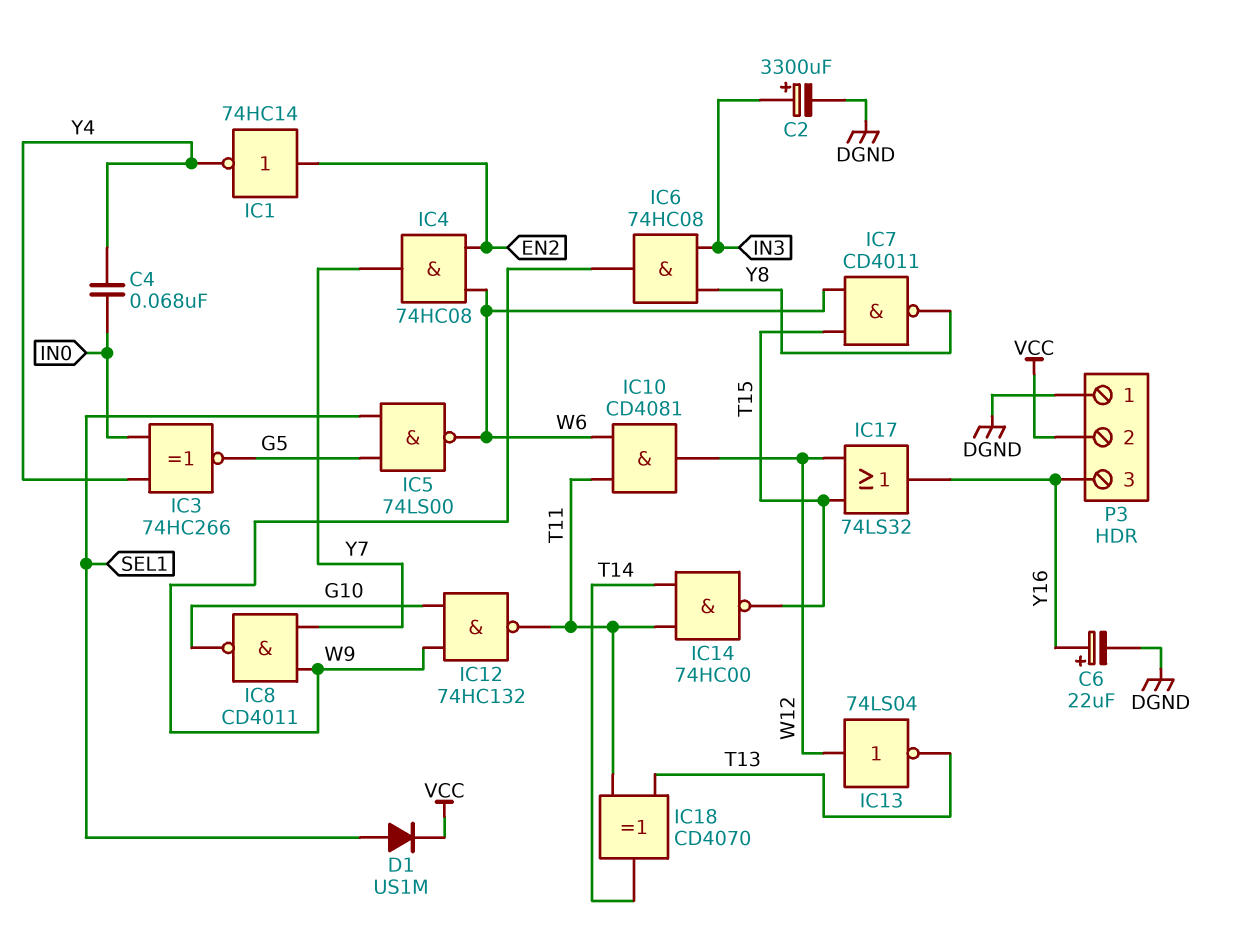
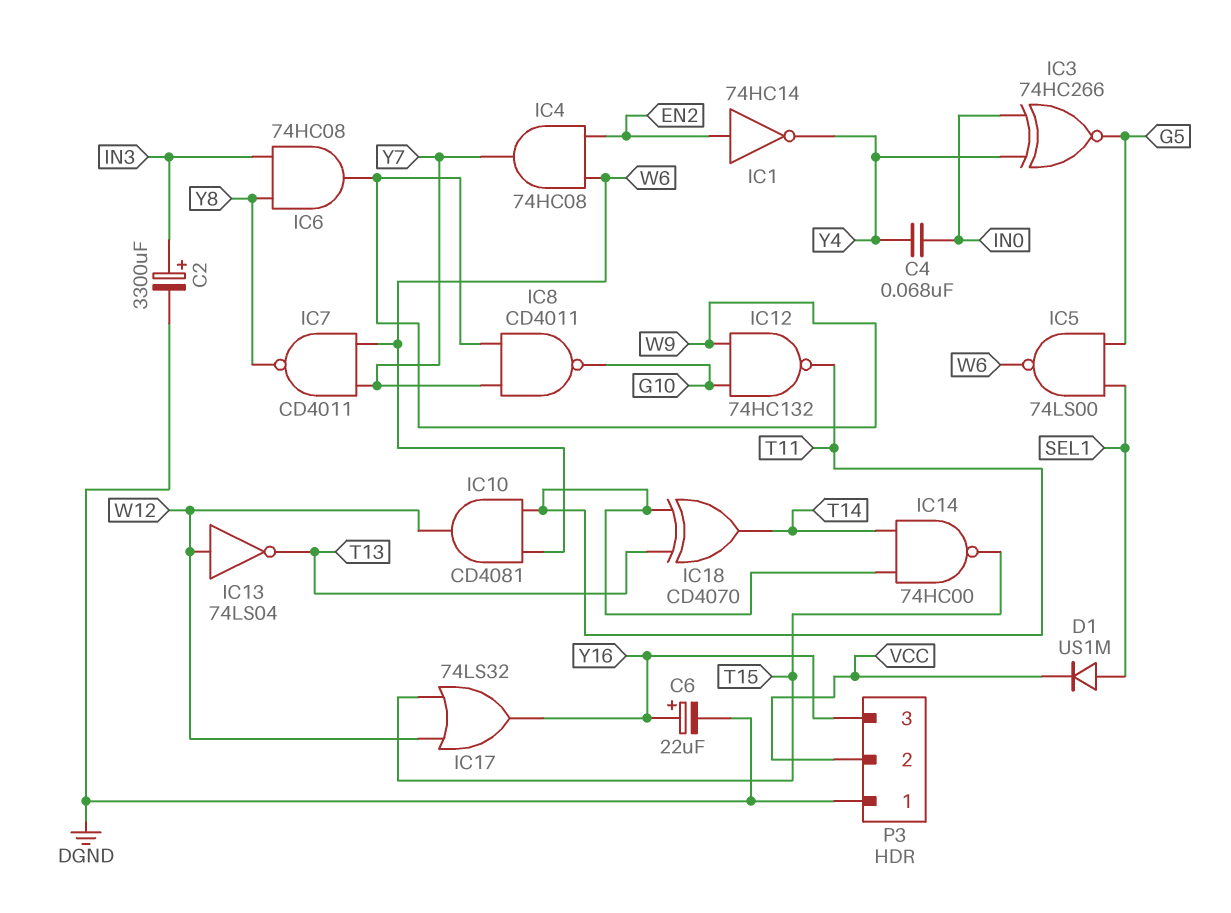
IC7: NAND CD4011 (in T15, in W6, out Y8) -> NAND CD4011 (in W6, in Y7, out Y8)

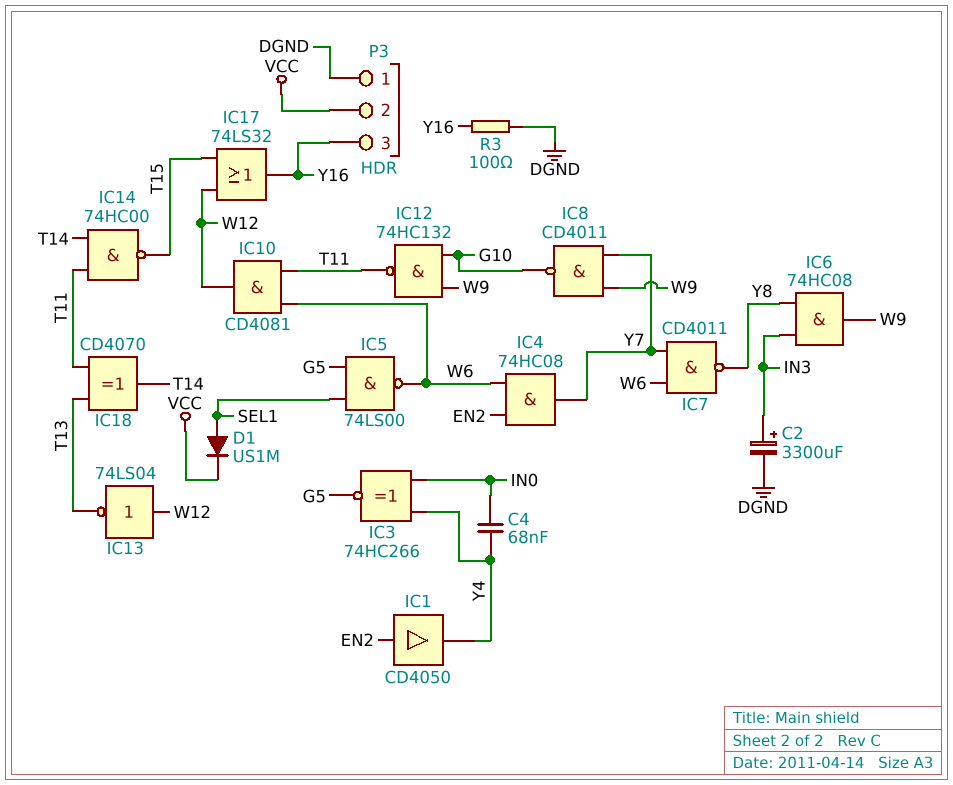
C6: 22uF (plus Y16, minus DGND) -> none
IC1: NOT 74HC14 (in EN2, out Y4) -> buffer CD4050 (in EN2, out Y4)
R3: none -> 100 (DGND, Y16)

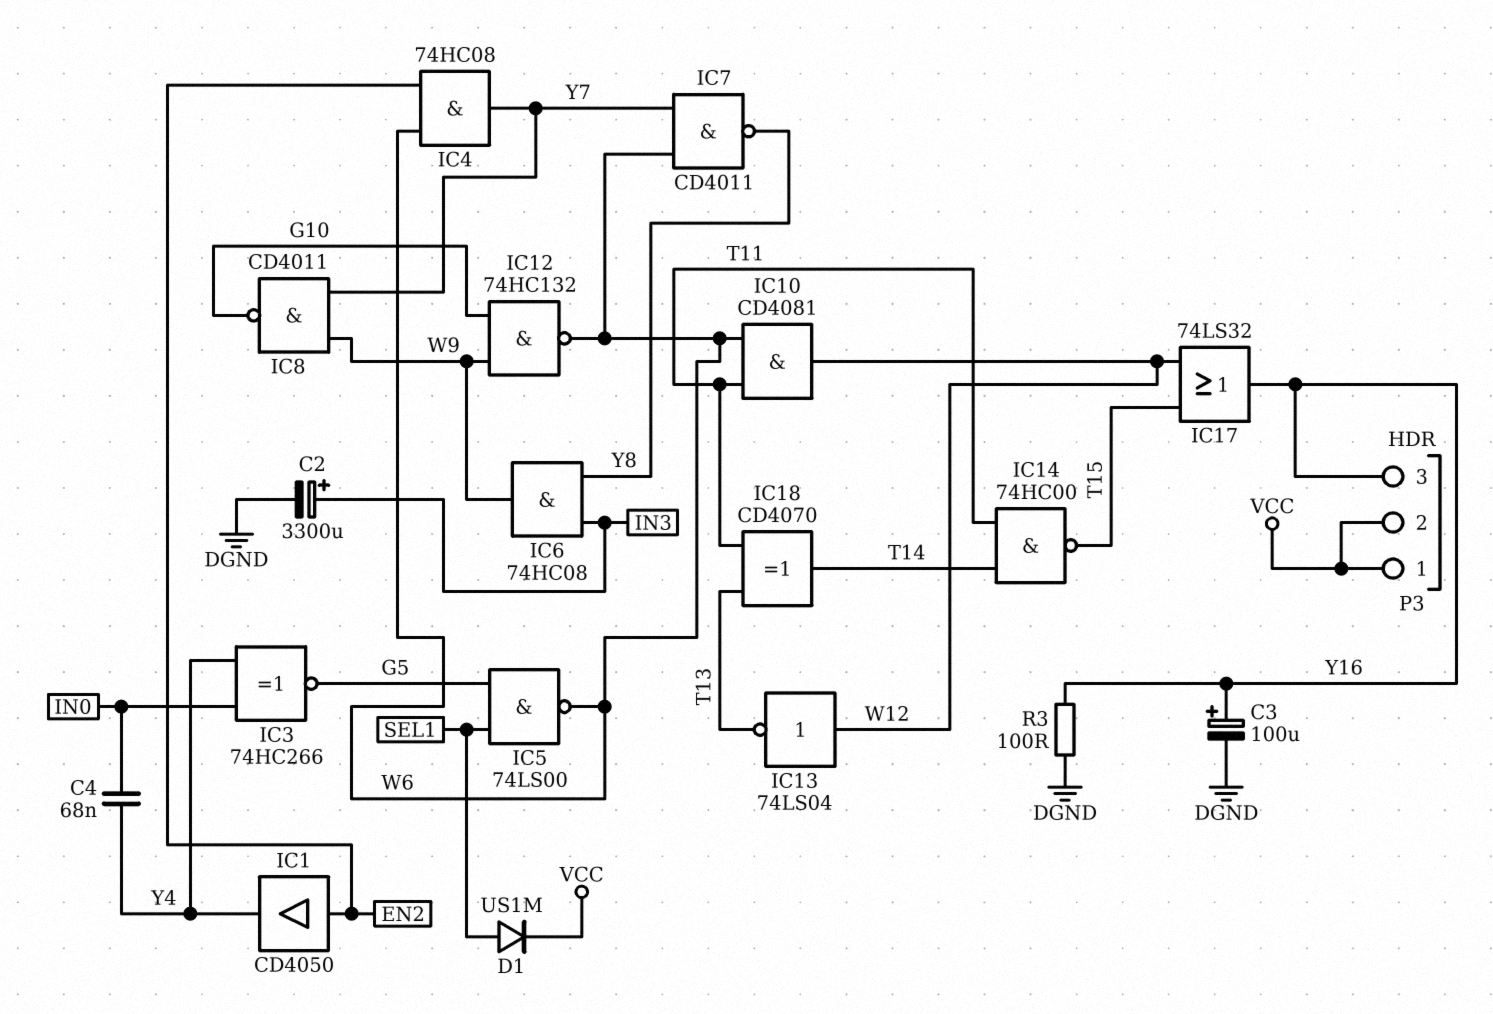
C3: none -> 100uF (plus Y16, minus DGND)
IC12: NAND 74HC132 (in G10, in W9, out T11) -> NAND 74HC132 (in G10, in W9, out W6)
P3 pin 1: DGND -> VCC

